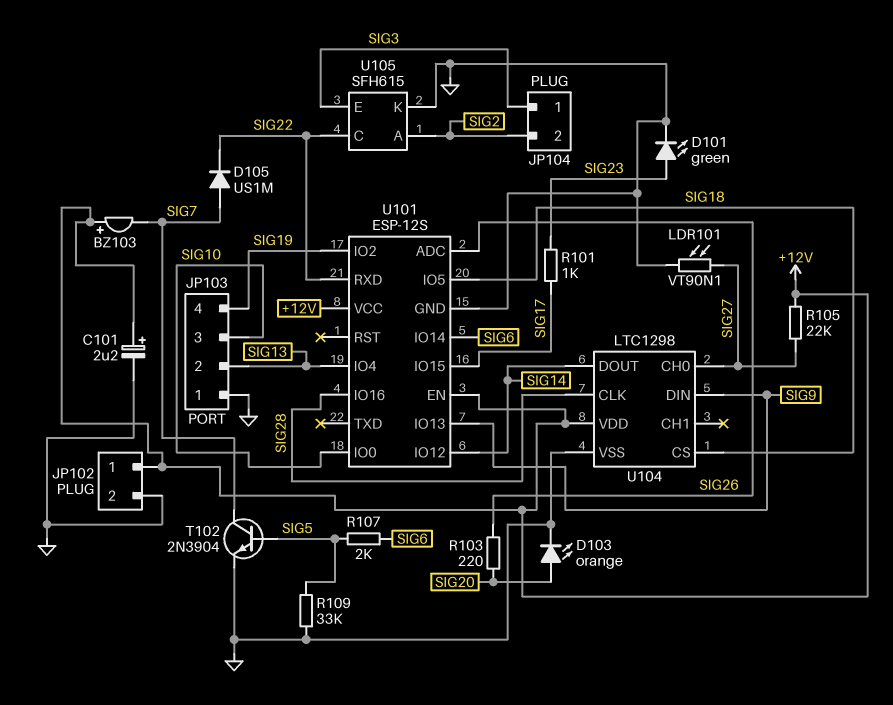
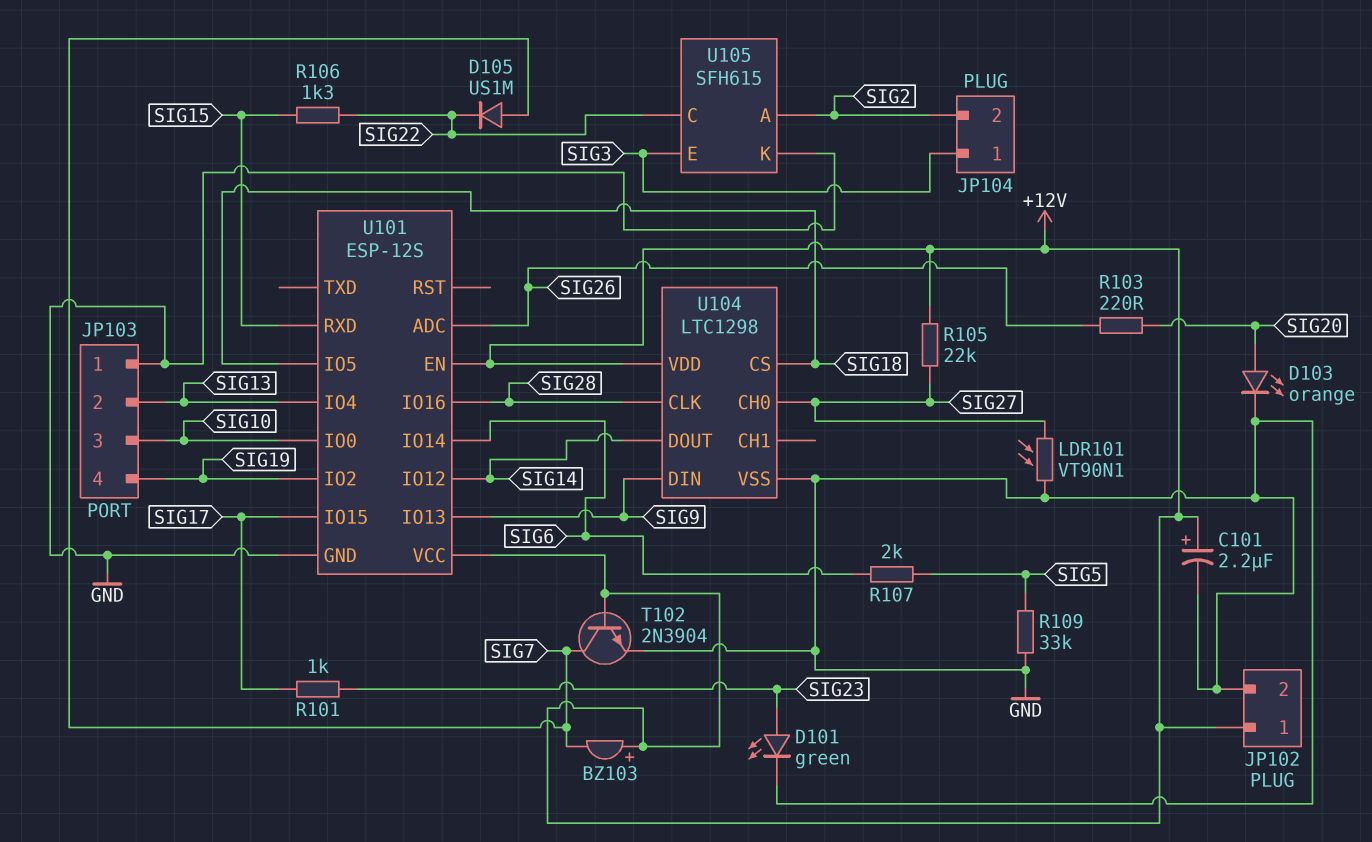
R106: none -> 1.3k (SIG15, SIG22)
T102: NPN 2N3904 (B SIG5, C SIG7, E GND) -> NPN 2N3904 (B +12V, C SIG7, E GND)
U101 pin RXD: SIG22 -> SIG15

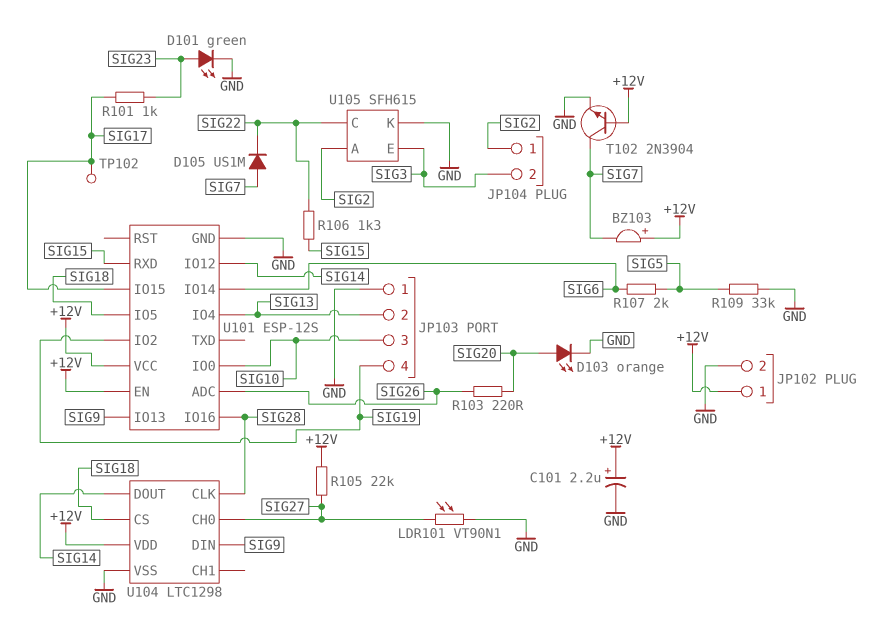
JP104 pin 1: SIG3 -> SIG2
JP104 pin 2: SIG2 -> SIG3
TP102: none -> test point (SIG17)

